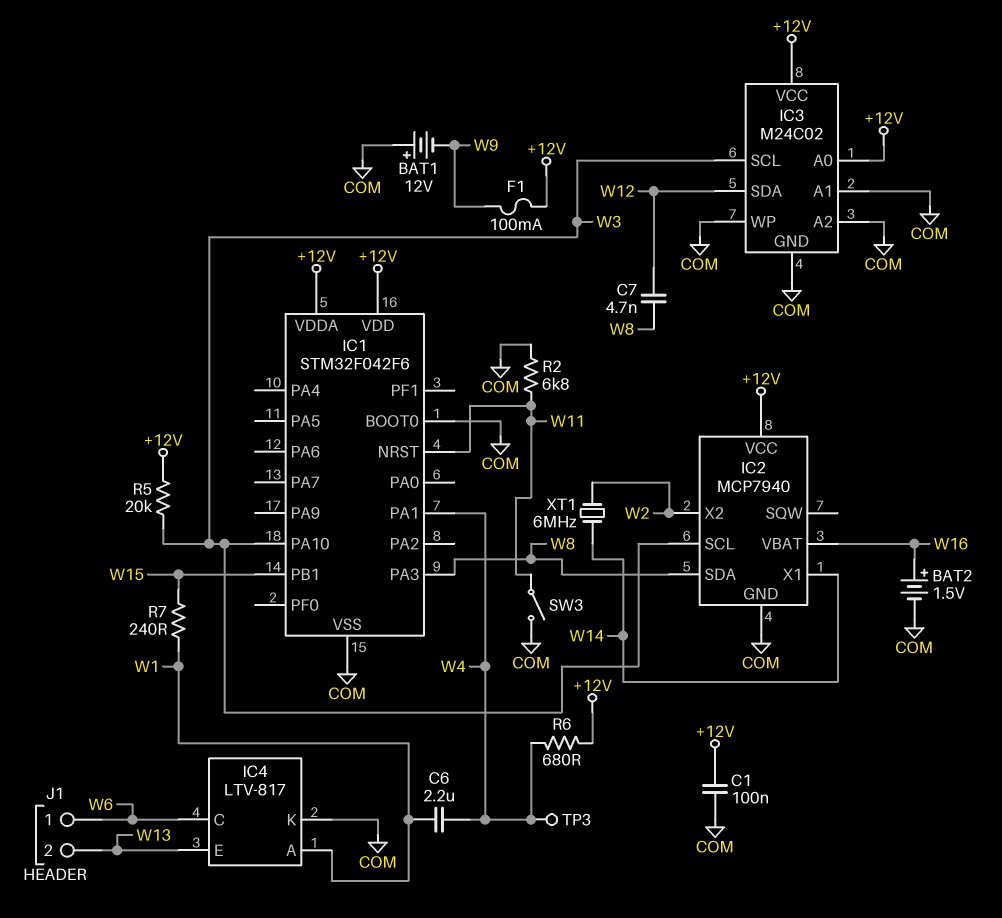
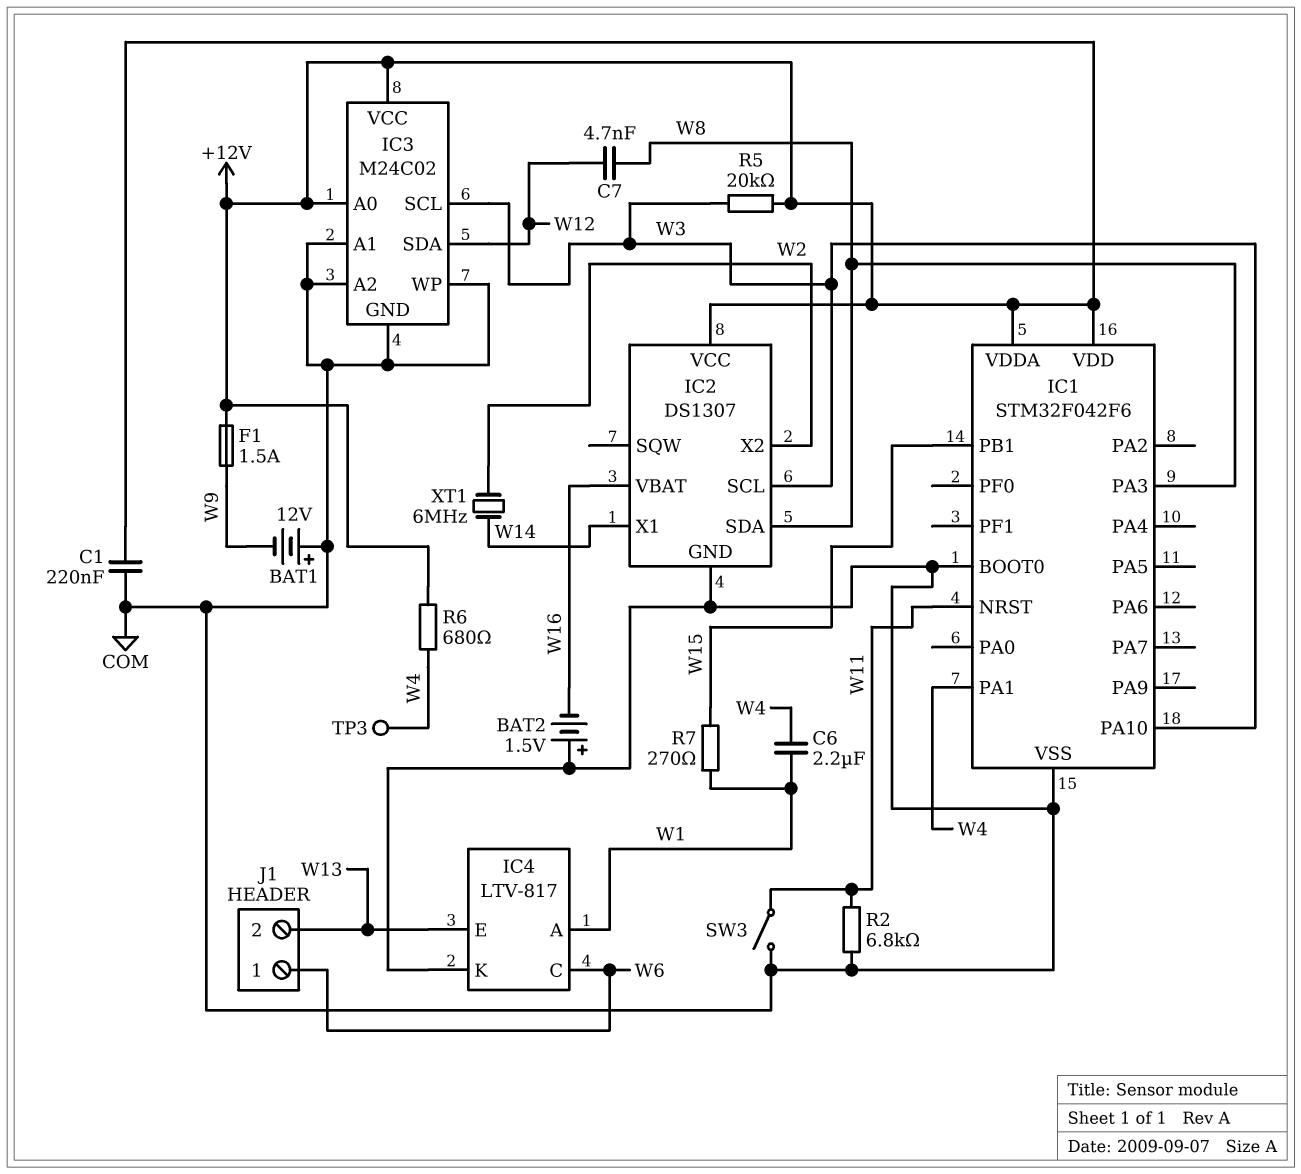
BAT2: 1.5V (plus W16, minus COM) -> 1.5V (plus COM, minus W16)
C1: 100nF (+12V, COM) -> 220nF (+12V, COM)
F1: 100mA (+12V, W9) -> 1.5A (+12V, W9)
IC2: MCP7940 -> DS1307
R7: 240 (W1, W15) -> 270 (W1, W15)

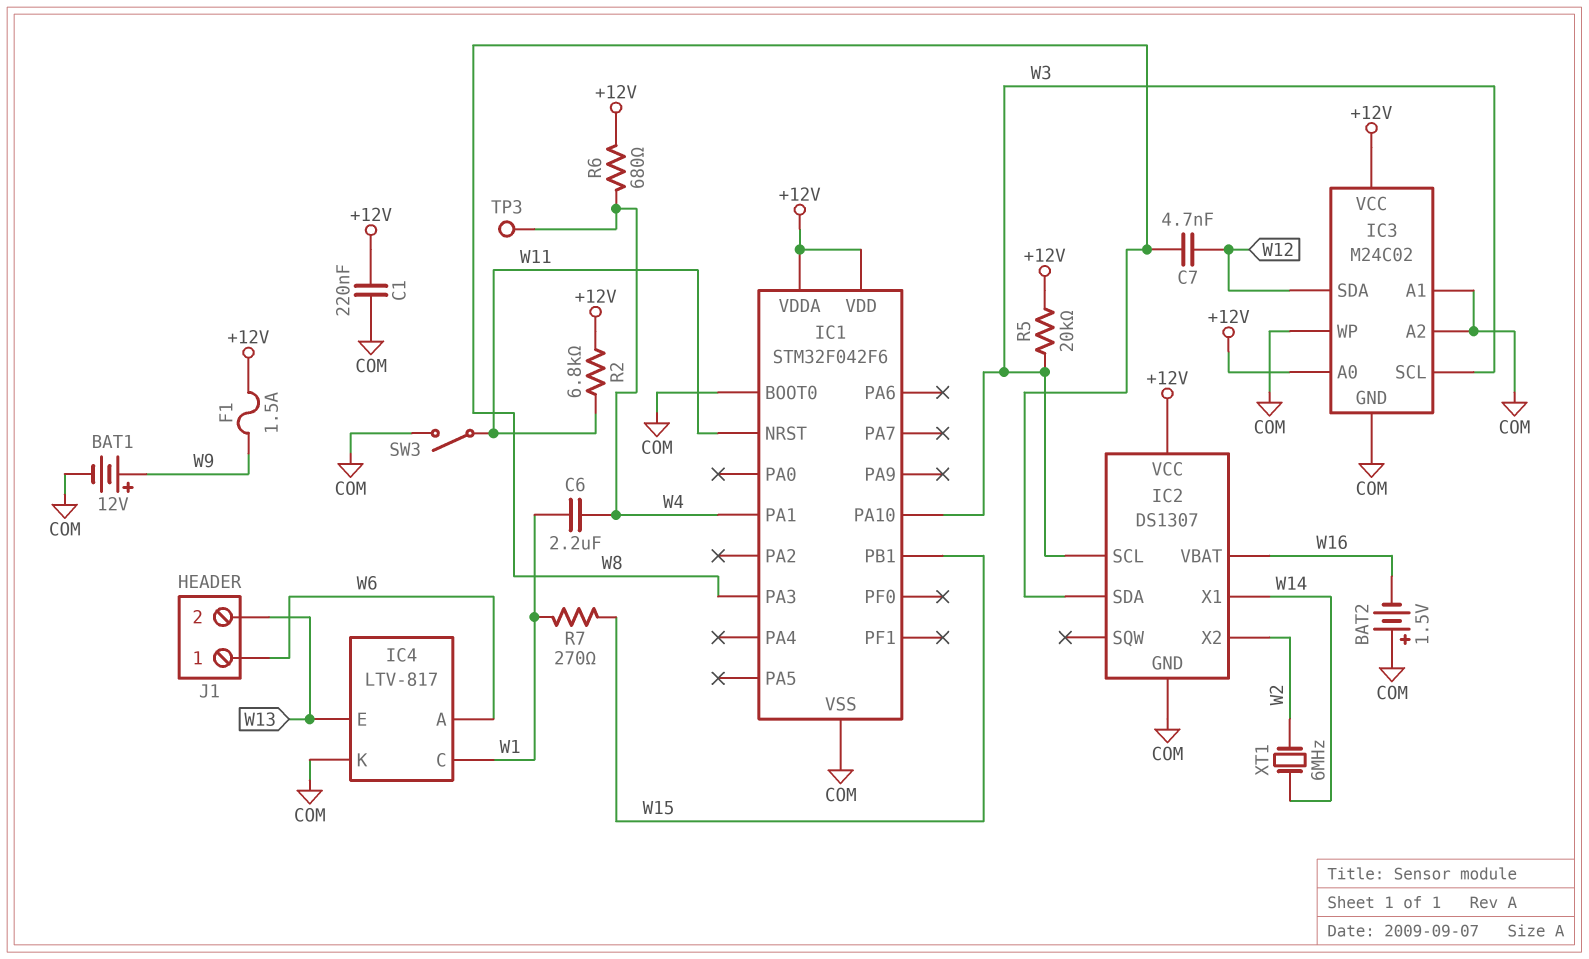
BAT1: 12V (plus COM, minus W9) -> 12V (plus W9, minus COM)
IC4 pin A: W1 -> W6
IC4 pin C: W6 -> W1
R2: 6.8k (COM, W11) -> 6.8k (+12V, W11)

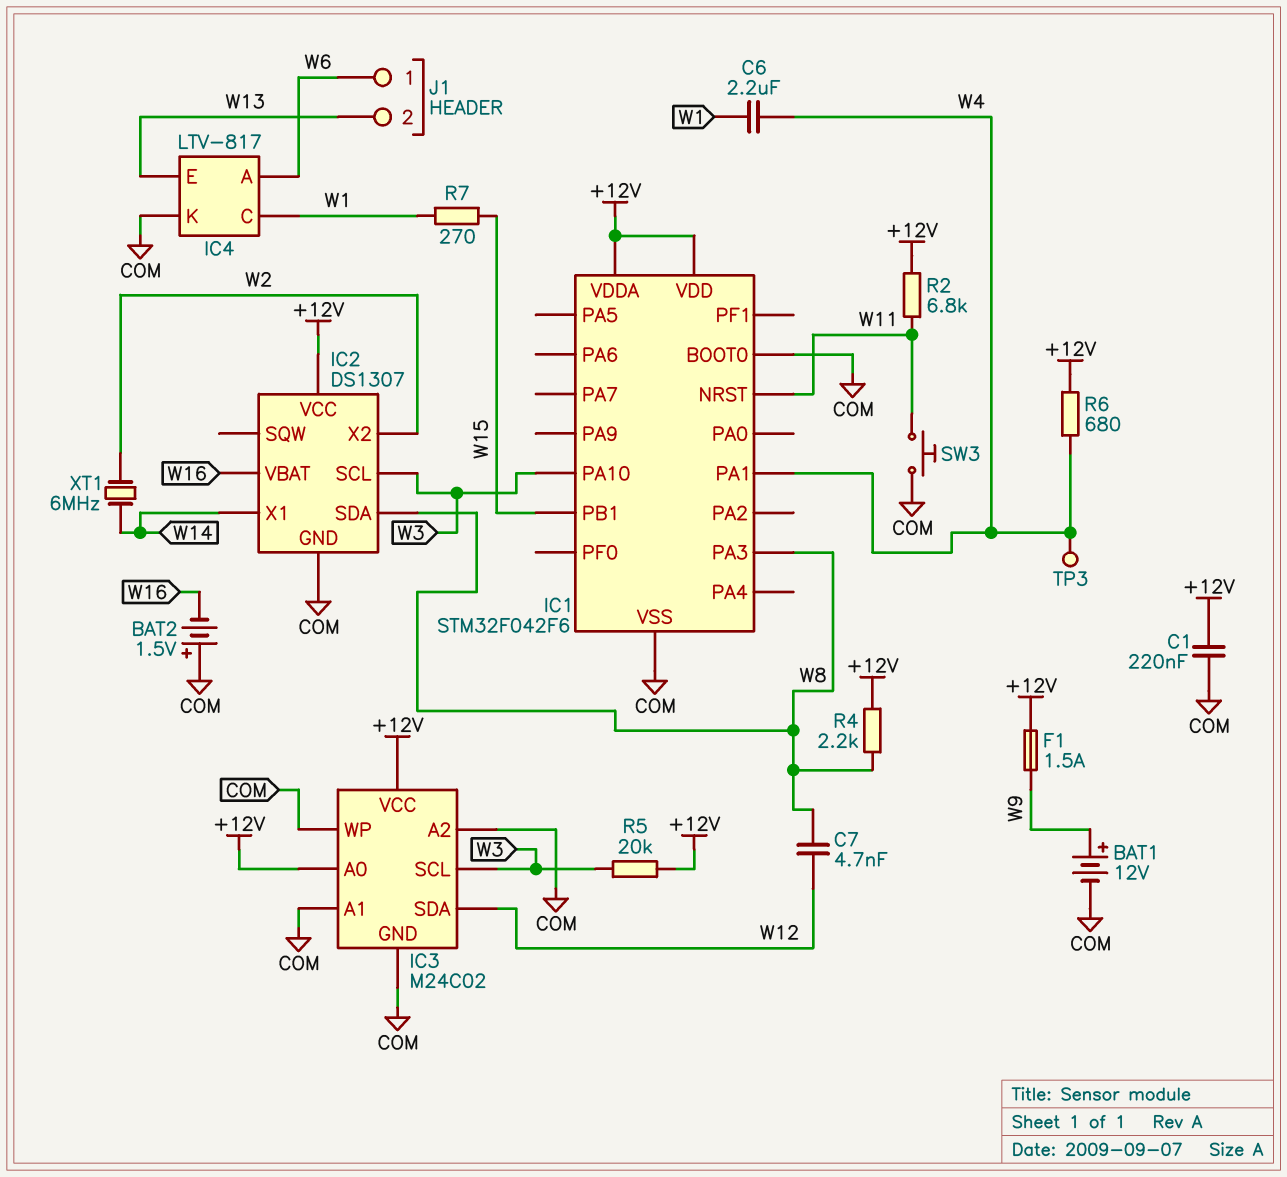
R4: none -> 2.2k (+12V, W8)
SW3: switch (COM, W11) -> button (COM, W11)

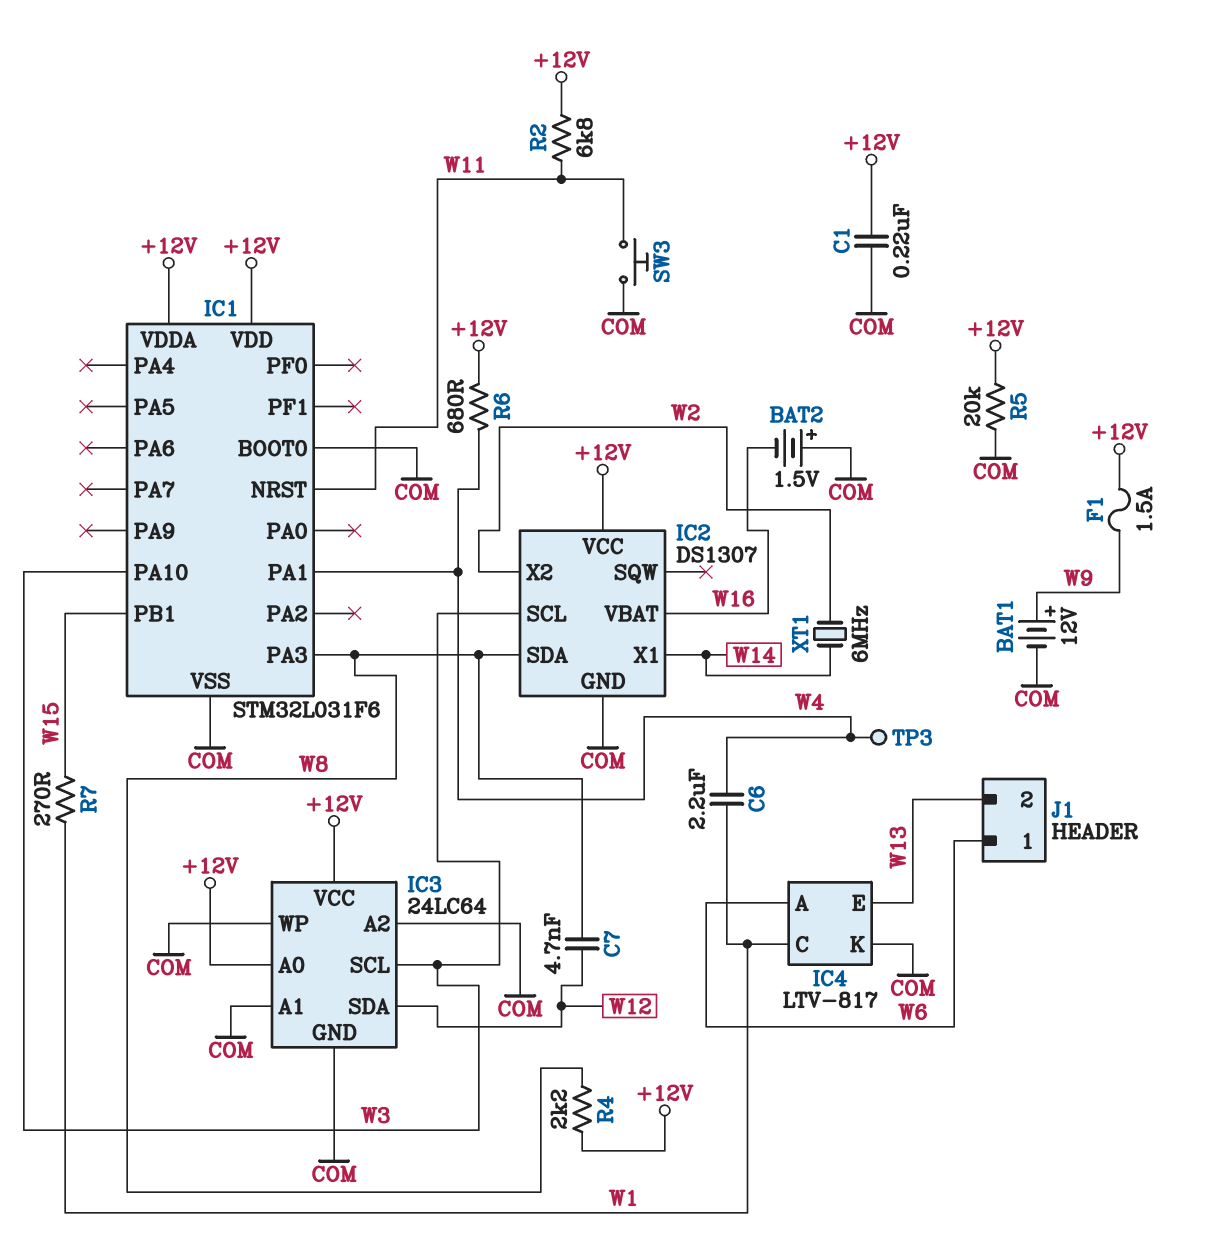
IC1: STM32F042F6 -> STM32L031F6
IC3: M24C02 -> 24LC64
R5: 20k (+12V, W3) -> 20k (+12V, COM)

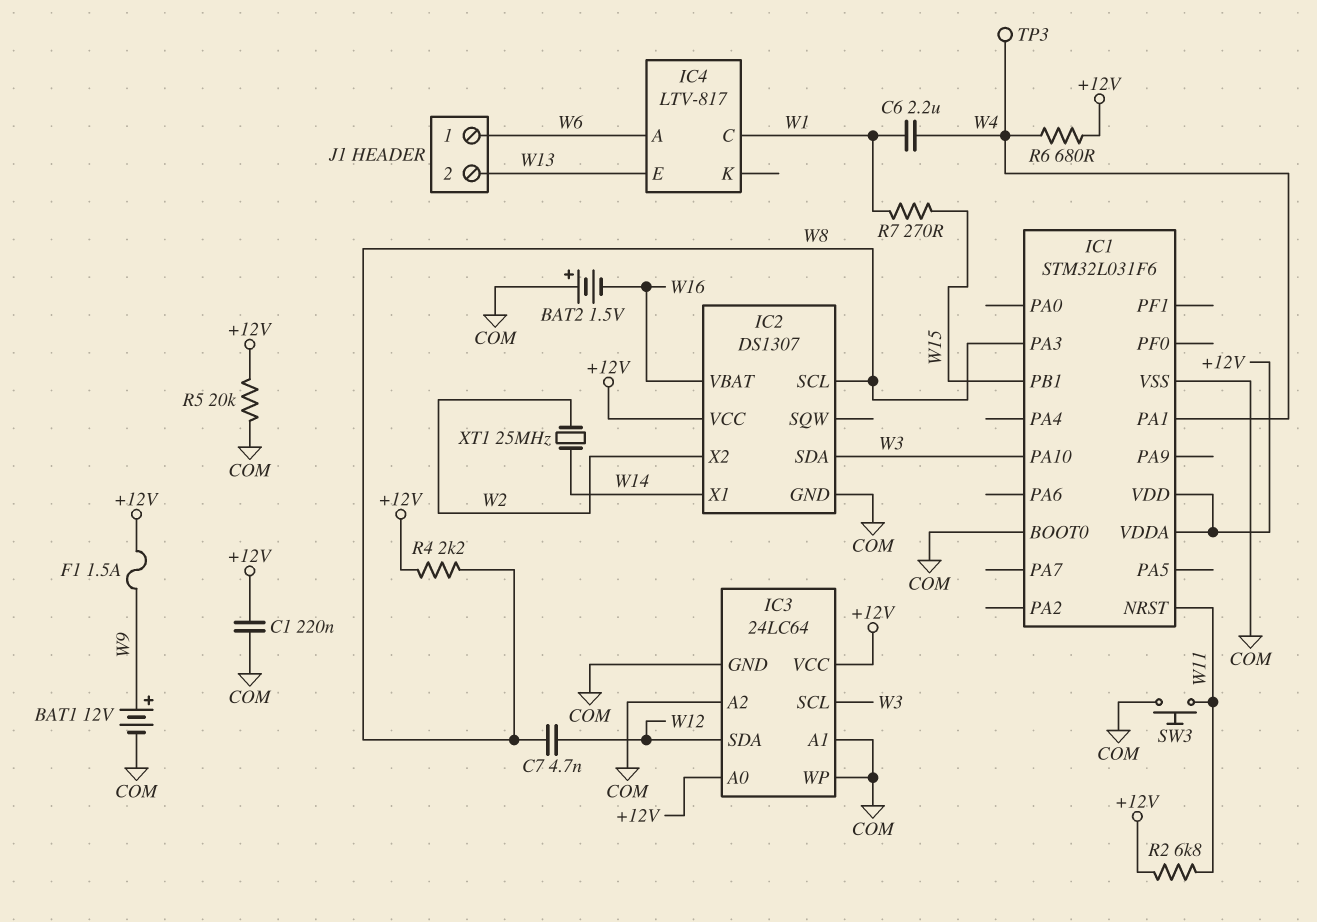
IC2 pin SCL: W3 -> W8
IC2 pin SDA: W8 -> W3
IC4 pin K: COM -> none
XT1: 6MHz (W2, W14) -> 25MHz (W2, W14)

